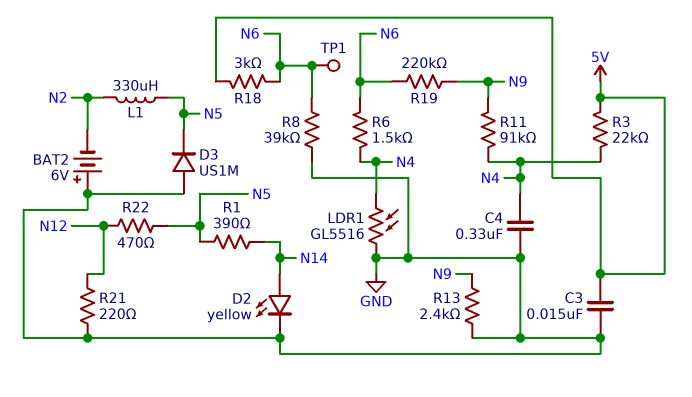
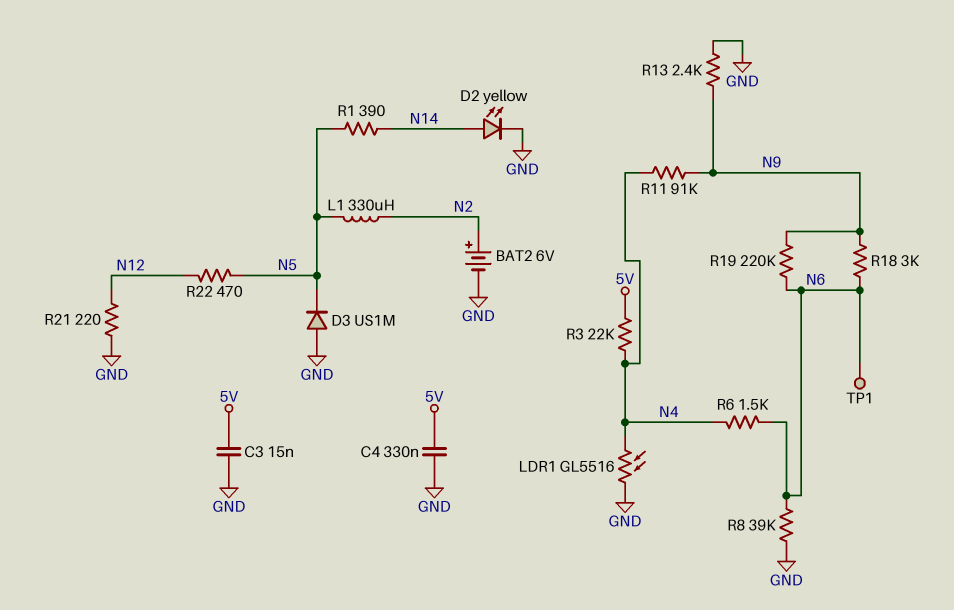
BAT2: 6V (plus GND, minus N2) -> 6V (plus N2, minus GND)
C4: 330nF (GND, N4) -> 330nF (5V, GND)
R18: 3k (5V, N6) -> 3k (N6, N9)

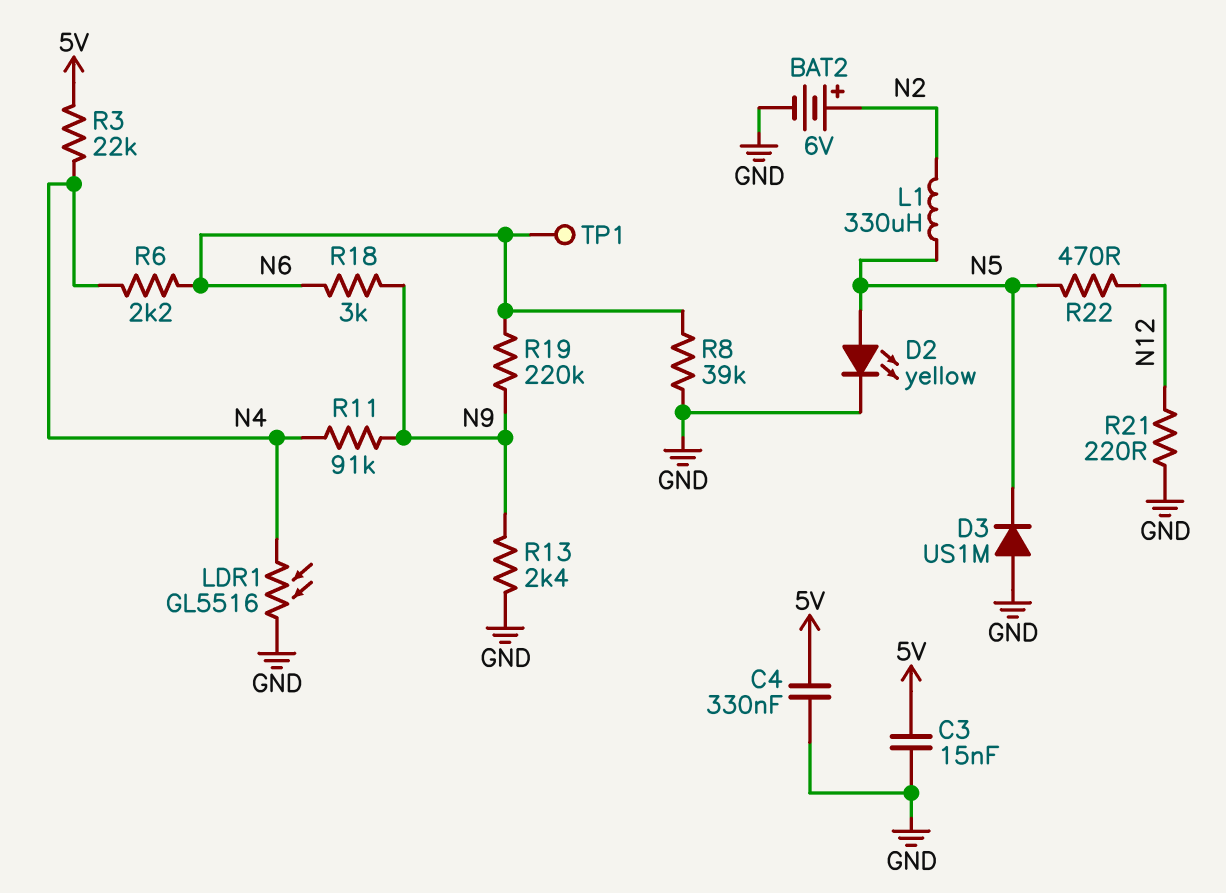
D2: LED yellow (A N14, K GND) -> LED yellow (A N5, K GND)
R1: 390 (N5, N14) -> none
R6: 1.5k (N4, N6) -> 2.2k (N4, N6)

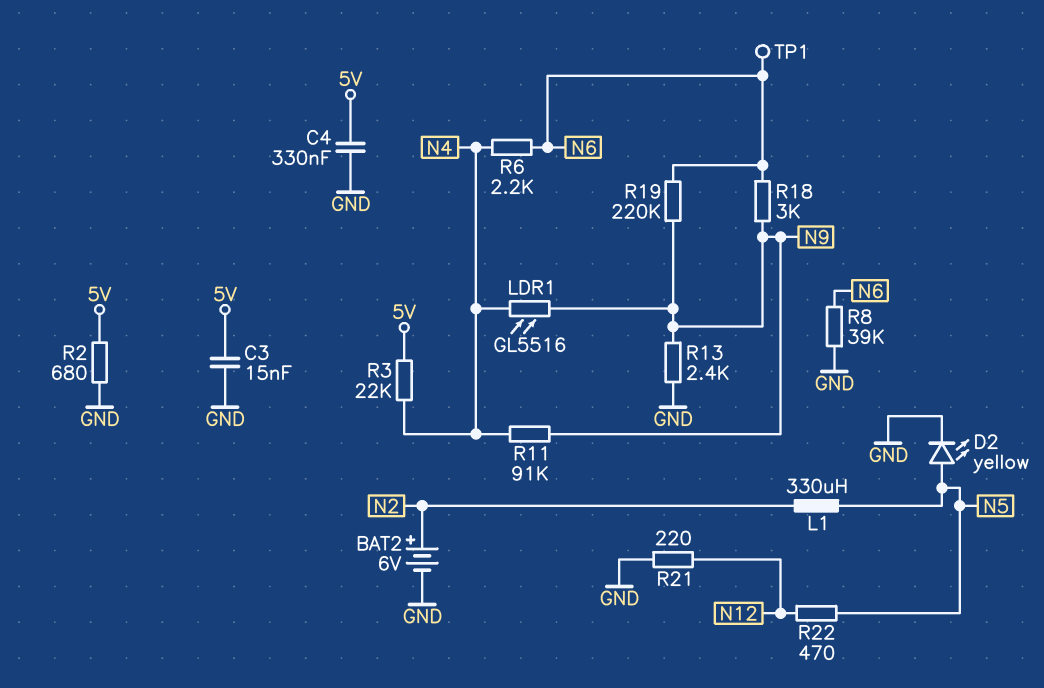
D3: diode US1M (A GND, K N5) -> none
LDR1: GL5516 (GND, N4) -> GL5516 (N4, N9)
R2: none -> 680 (5V, GND)

